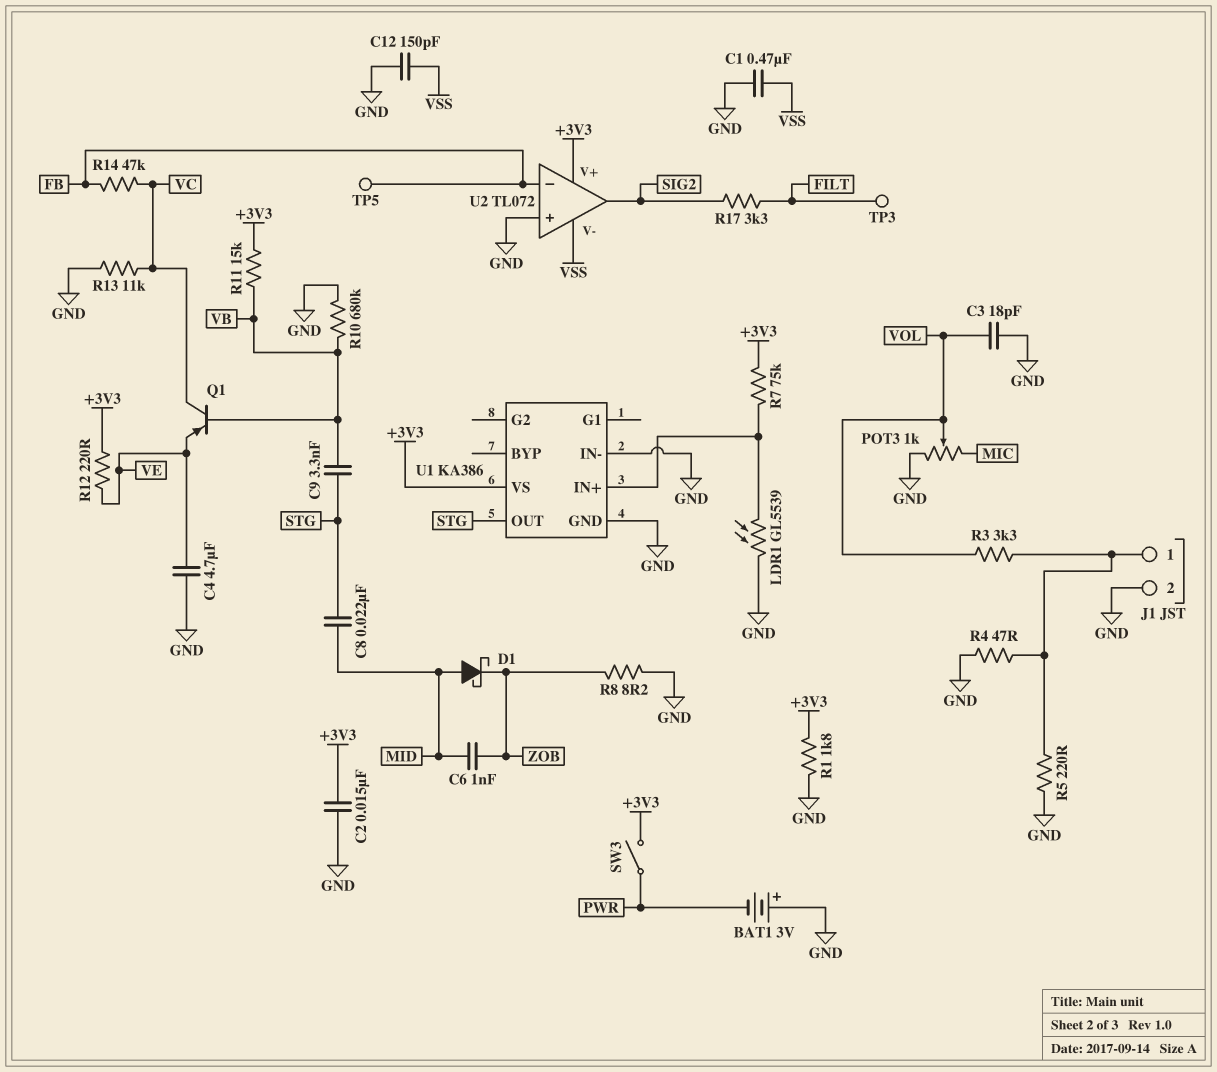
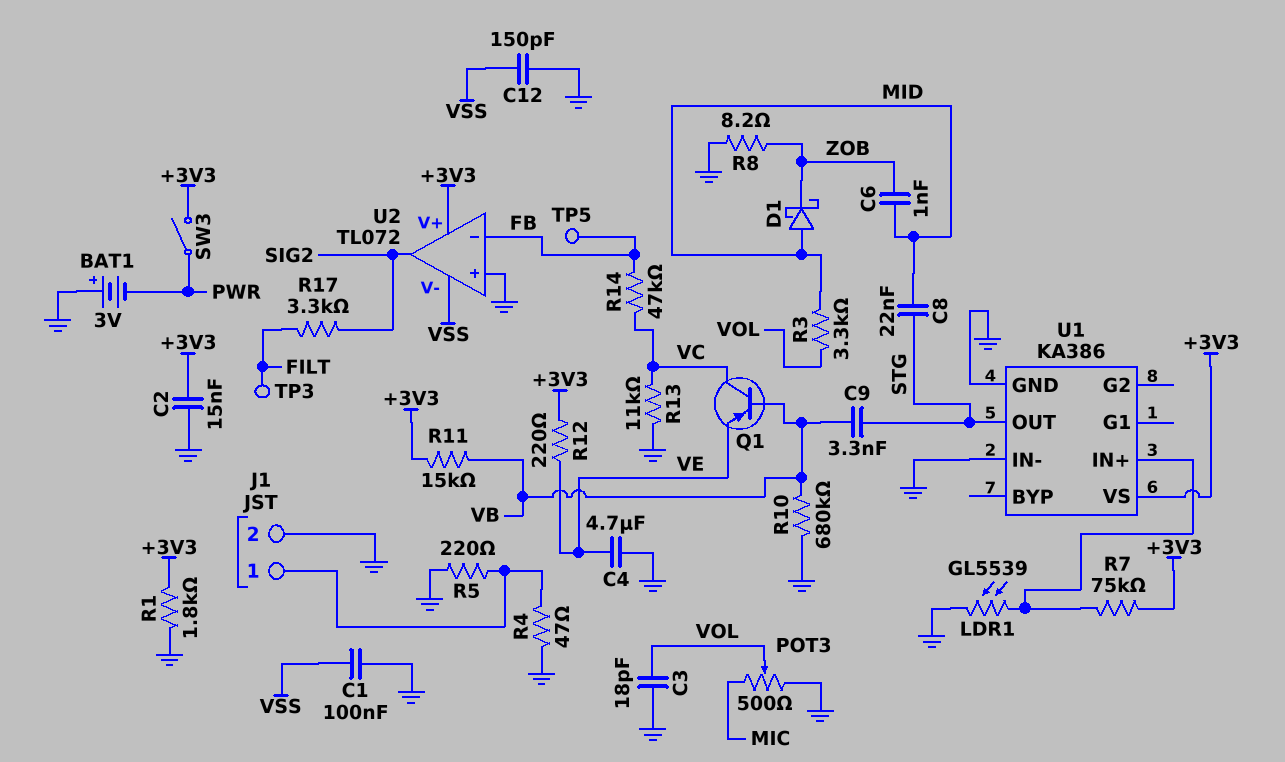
C1: 470nF (GND, VSS) -> 100nF (GND, VSS)
POT3: 1k (GND, MIC, wiper VOL) -> 500 (GND, MIC, wiper VOL)
R3: 3.3k (J1/1, VOL) -> 3.3k (MID, VOL)

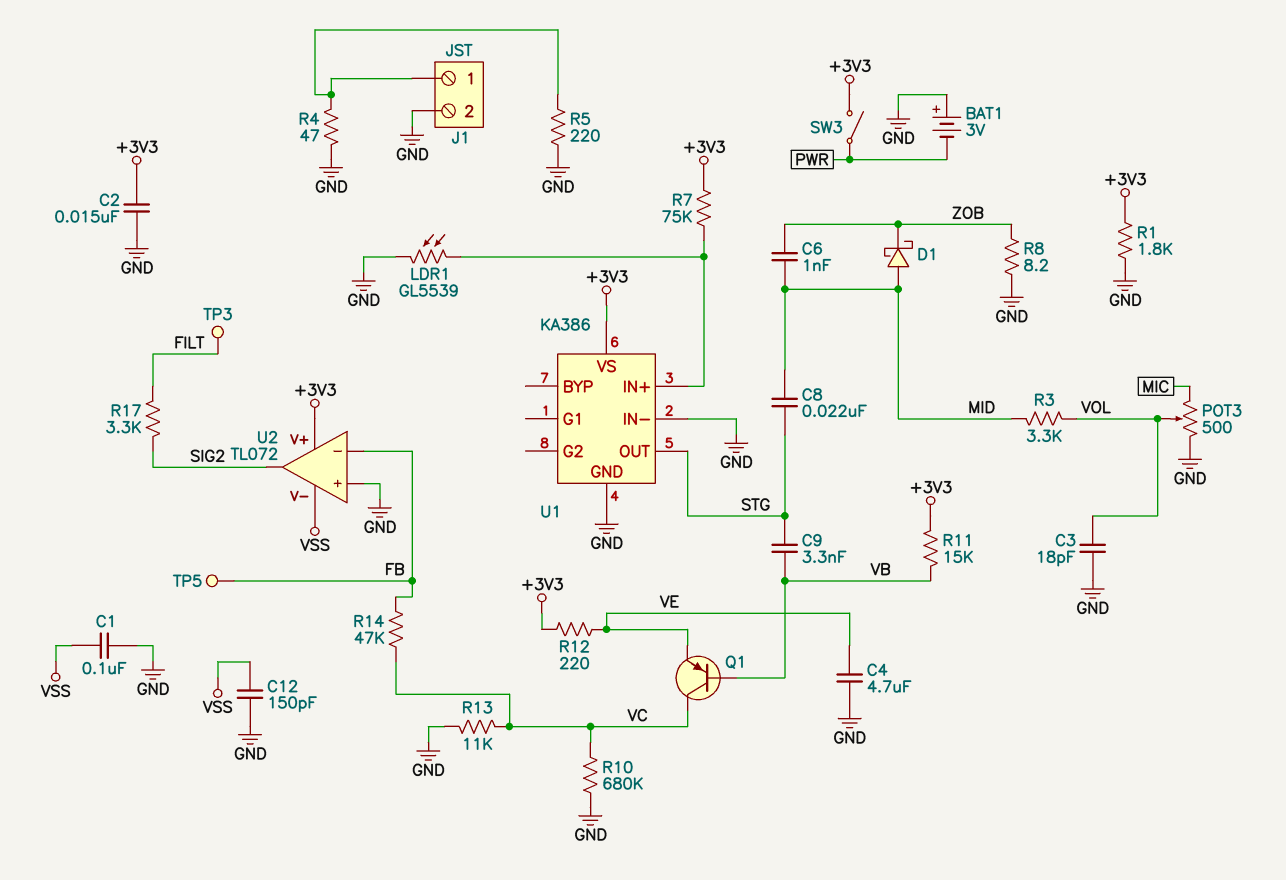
R10: 680k (GND, VB) -> 680k (GND, VC)

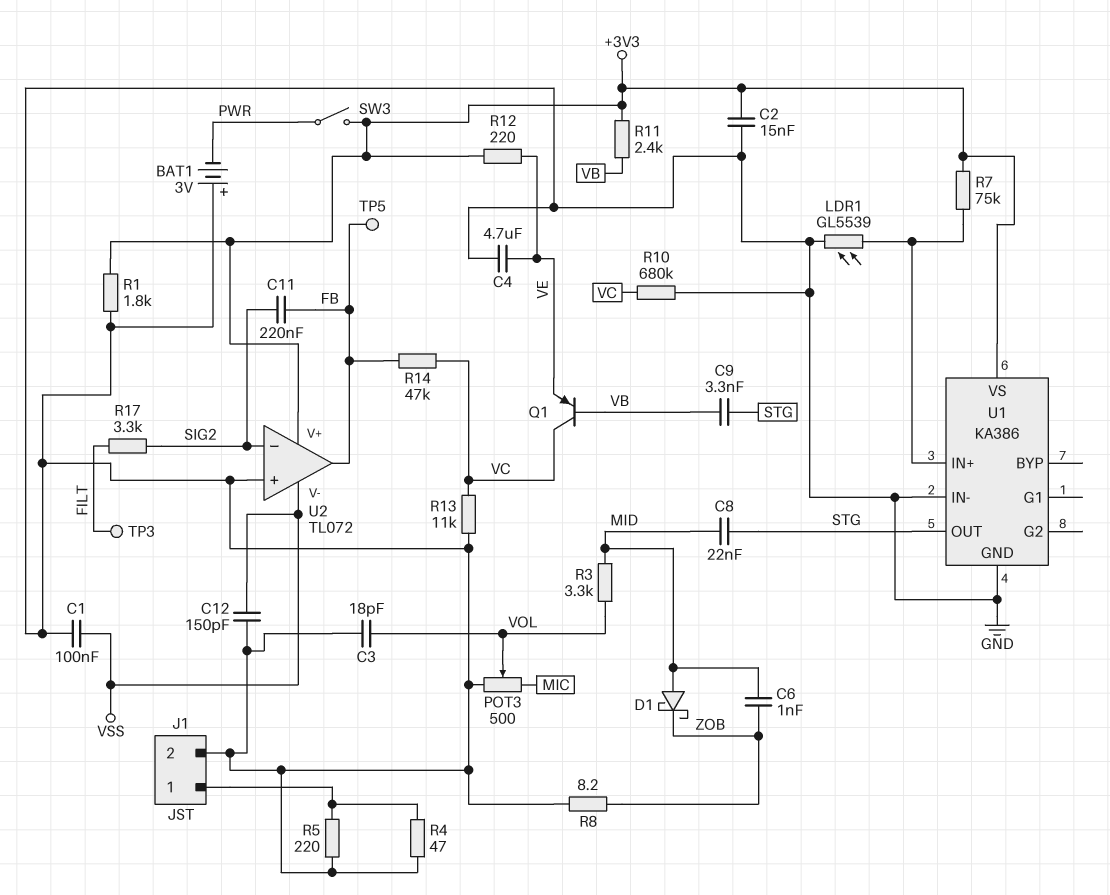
C11: none -> 220nF (FB, SIG2)
R11: 15k (+3V3, VB) -> 2.4k (+3V3, VB)
U2 pin in-: FB -> SIG2
U2 pin out: SIG2 -> FB

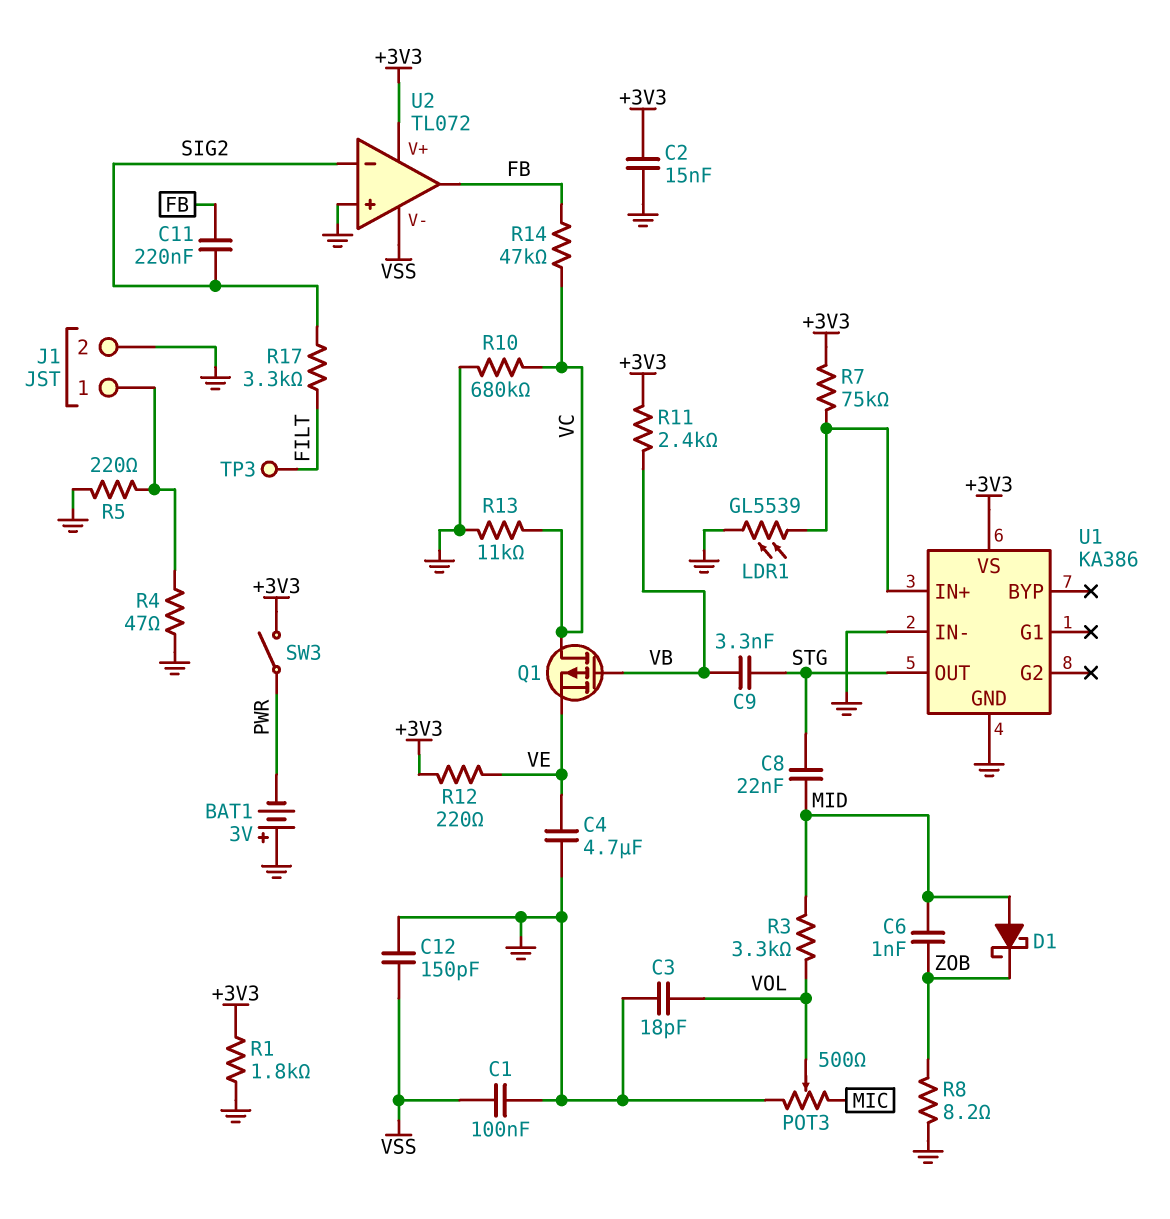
Q1: PNP (B VB, C VC, E VE) -> PMOS (G VB, D VC, S VE)
TP5: test point (FB) -> none

